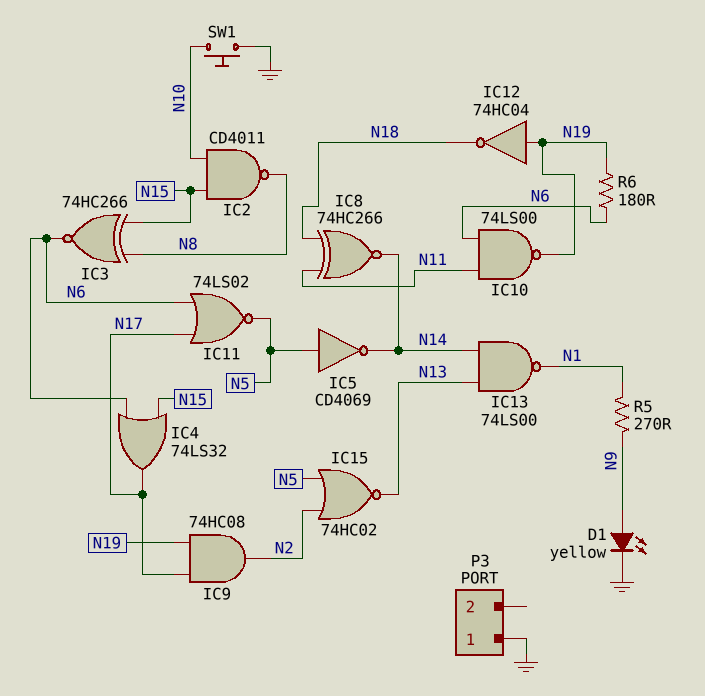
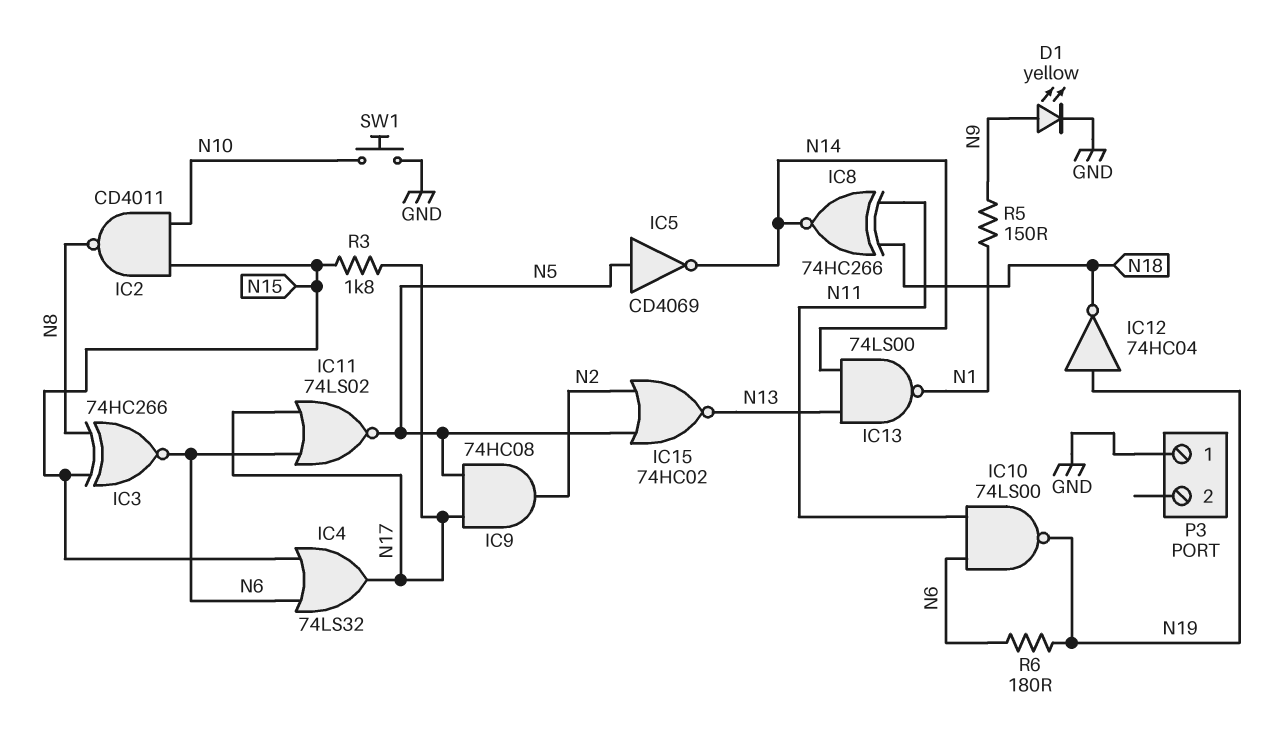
IC9: AND 74HC08 (in N17, in N19, out N2) -> AND 74HC08 (in N5, in N17, out N2)
R3: none -> 1.8k (N15, N17)
R5: 270 (N1, N9) -> 150 (N1, N9)

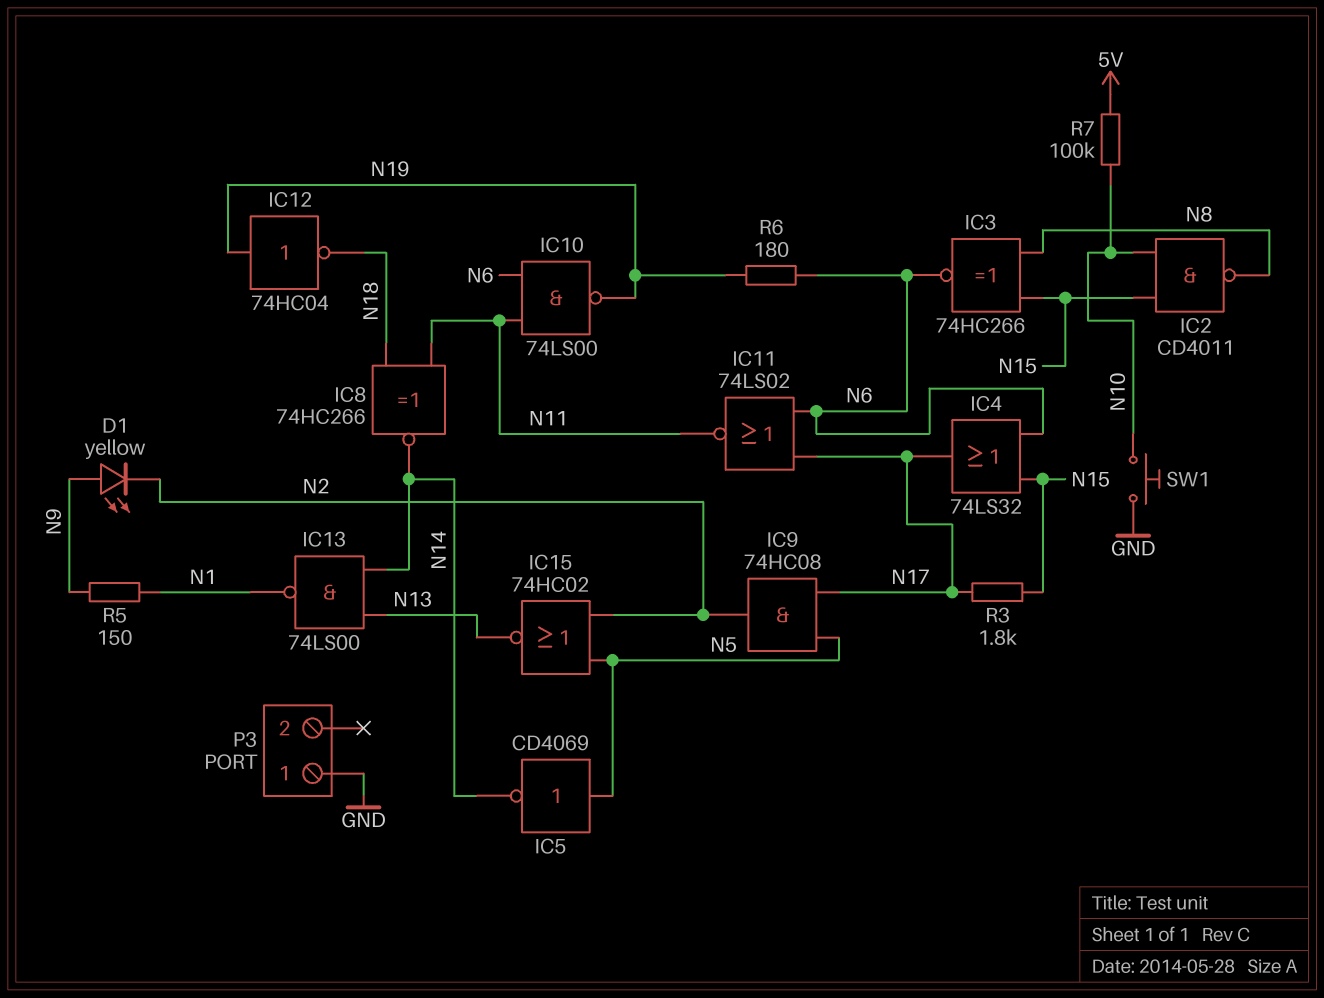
D1: LED yellow (A N9, K GND) -> LED yellow (A N9, K N2)
IC11: NOR 74LS02 (in N6, in N17, out N5) -> NOR 74LS02 (in N6, in N17, out N11)
R7: none -> 100k (5V, N10)

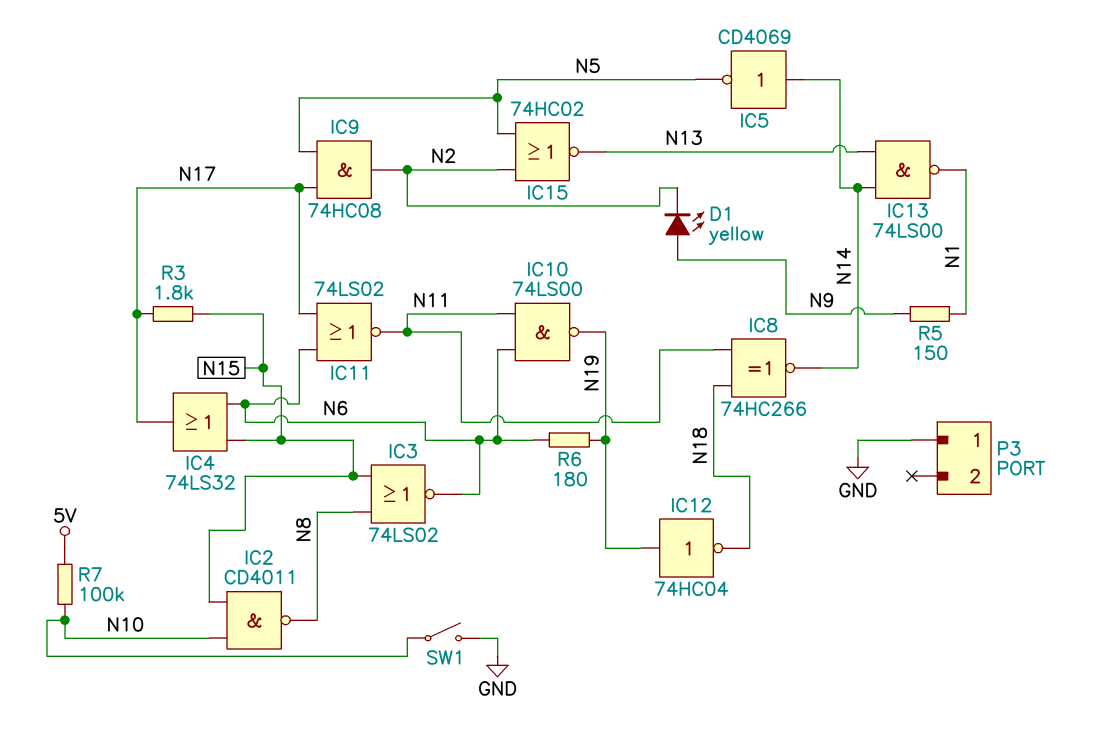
IC3: XNOR 74HC266 (in N8, in N15, out N6) -> NOR 74LS02 (in N8, in N15, out N6)
IC5: NOT CD4069 (in N5, out N14) -> NOT CD4069 (in N14, out N5)
SW1: button (GND, N10) -> switch (GND, N10)

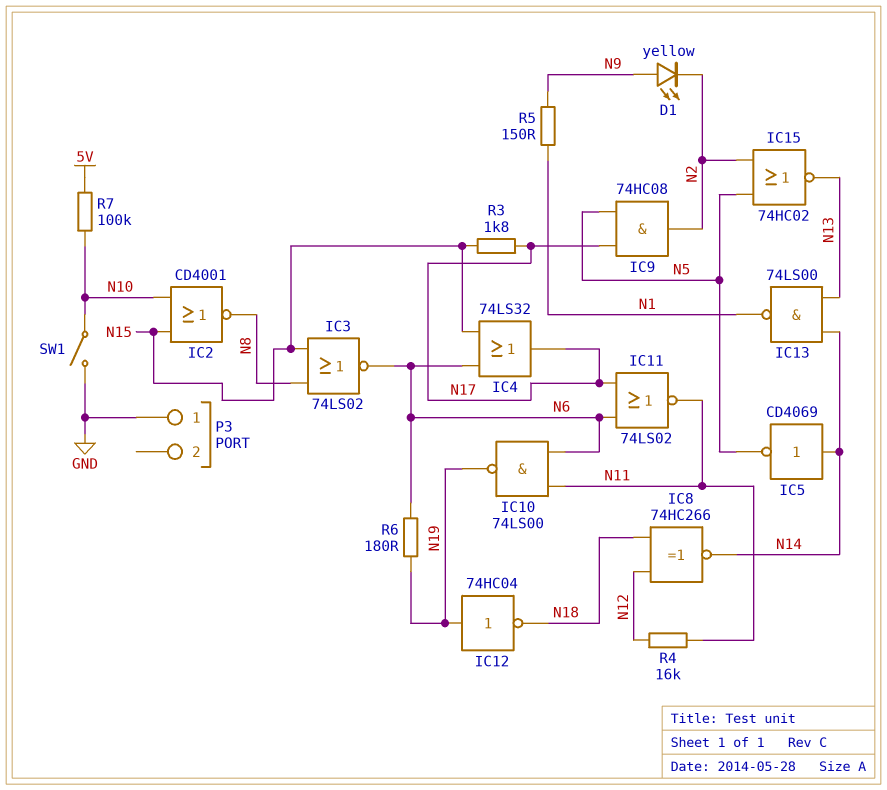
IC2: NAND CD4011 (in N10, in N15, out N8) -> NOR CD4001 (in N10, in N15, out N8)
IC8: XNOR 74HC266 (in N11, in N18, out N14) -> XNOR 74HC266 (in N12, in N18, out N14)
R4: none -> 16k (N11, N12)

